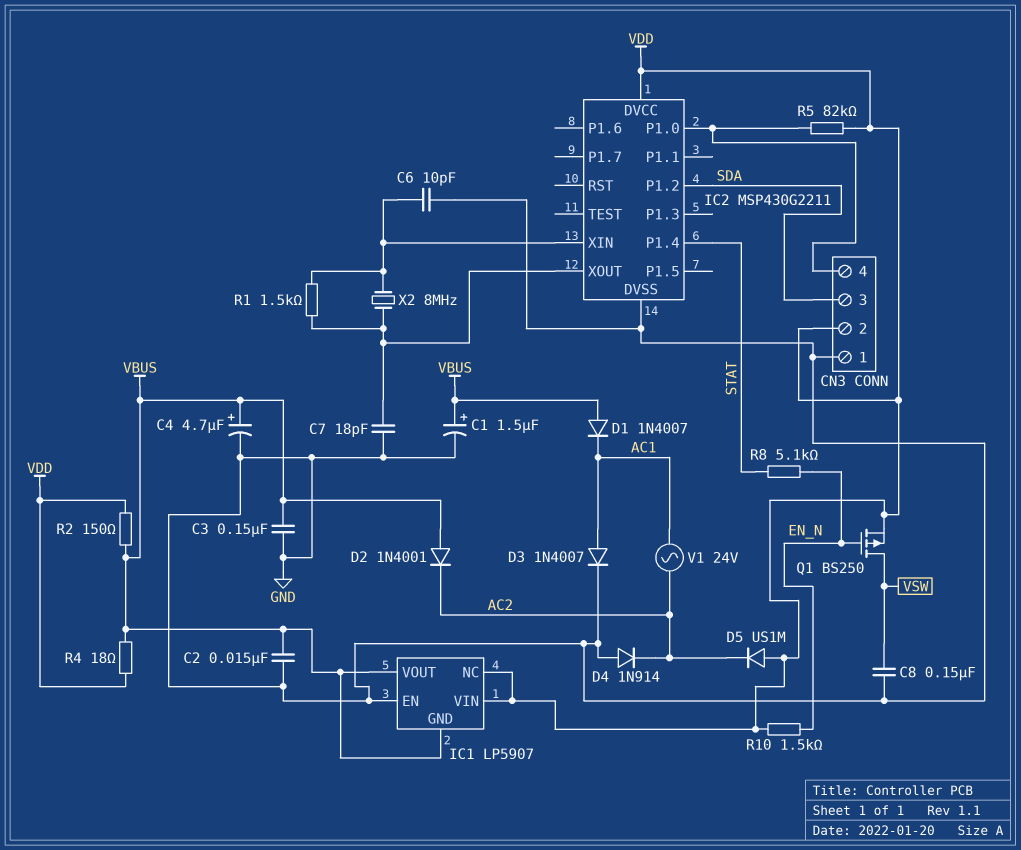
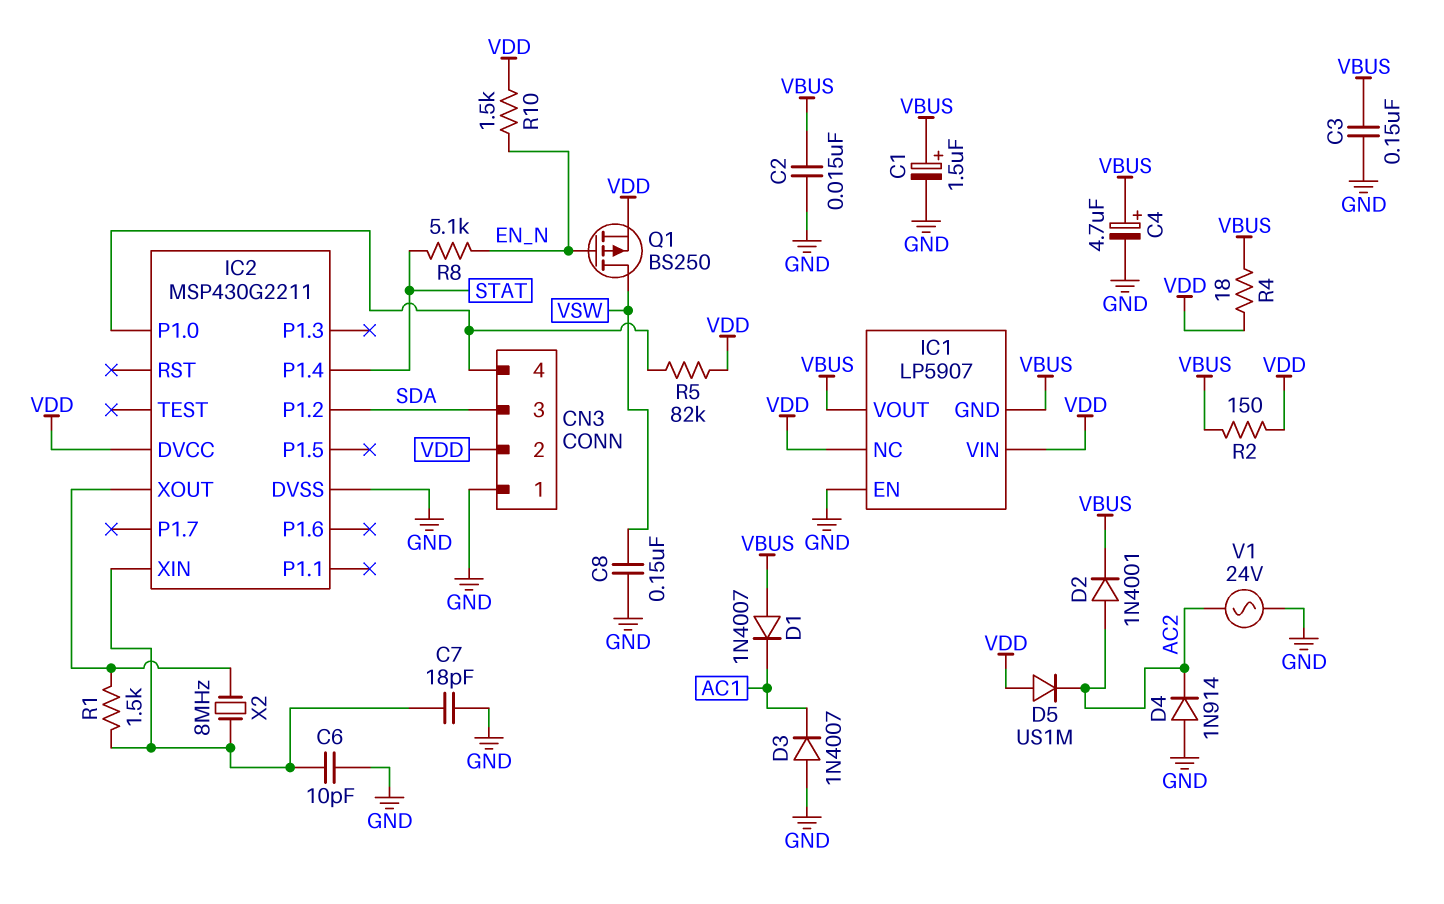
C7: 18pF (GND, IC2/XOUT) -> 18pF (GND, IC2/XIN)
D2: diode 1N4001 (A VBUS, K AC2) -> diode 1N4001 (A AC2, K VBUS)
D3: diode 1N4007 (A AC1, K GND) -> diode 1N4007 (A GND, K AC1)
V1: AC 24V (AC1, AC2) -> AC 24V (AC2, GND)

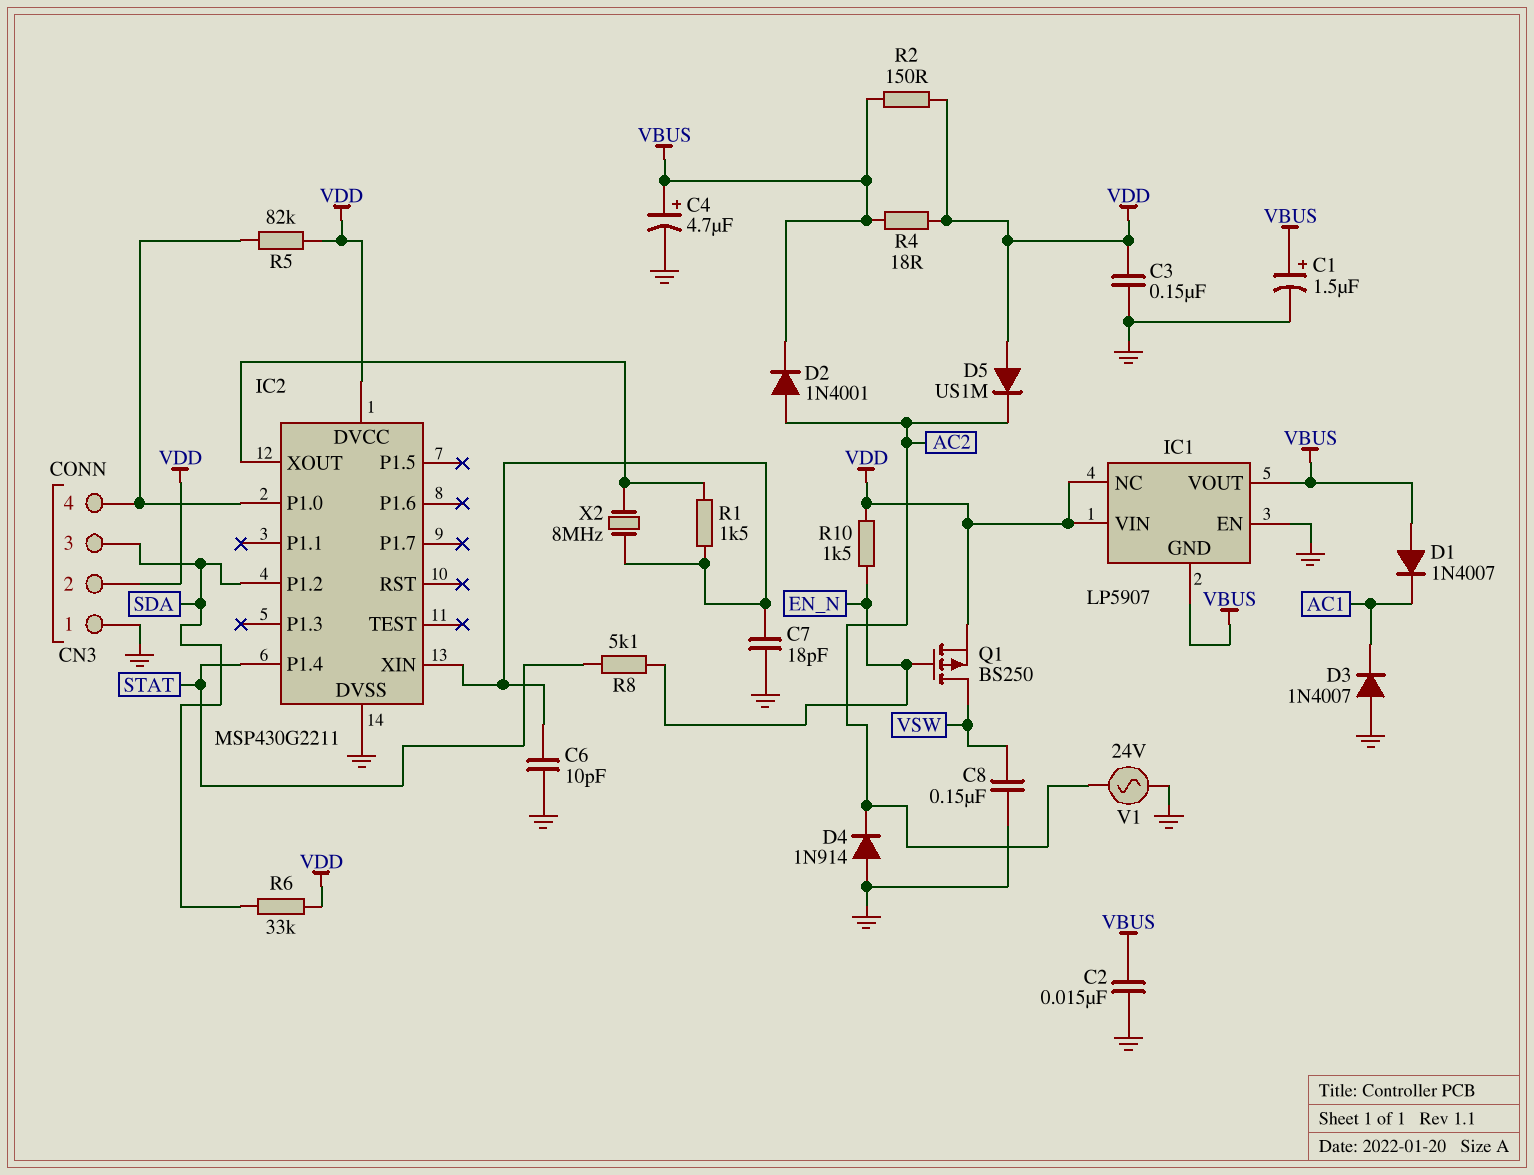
C3: 150nF (GND, VBUS) -> 150nF (GND, VDD)
R6: none -> 33k (SDA, VDD)

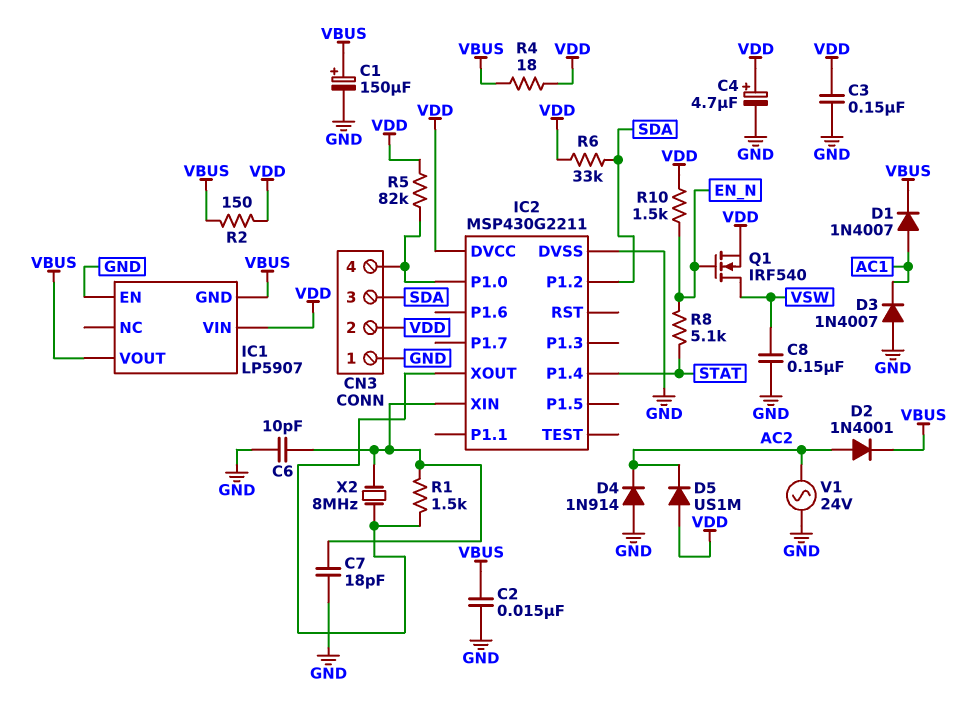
C1: 1.5uF (plus VBUS, minus GND) -> 150uF (plus VBUS, minus GND)
C4: 4.7uF (plus VBUS, minus GND) -> 4.7uF (plus VDD, minus GND)
D1: diode 1N4007 (A VBUS, K AC1) -> diode 1N4007 (A AC1, K VBUS)
IC1 pin NC: VDD -> none
Q1: PMOS BS250 (G EN_N, D VSW, S VDD) -> NMOS IRF540 (G EN_N, D VSW, S VDD)

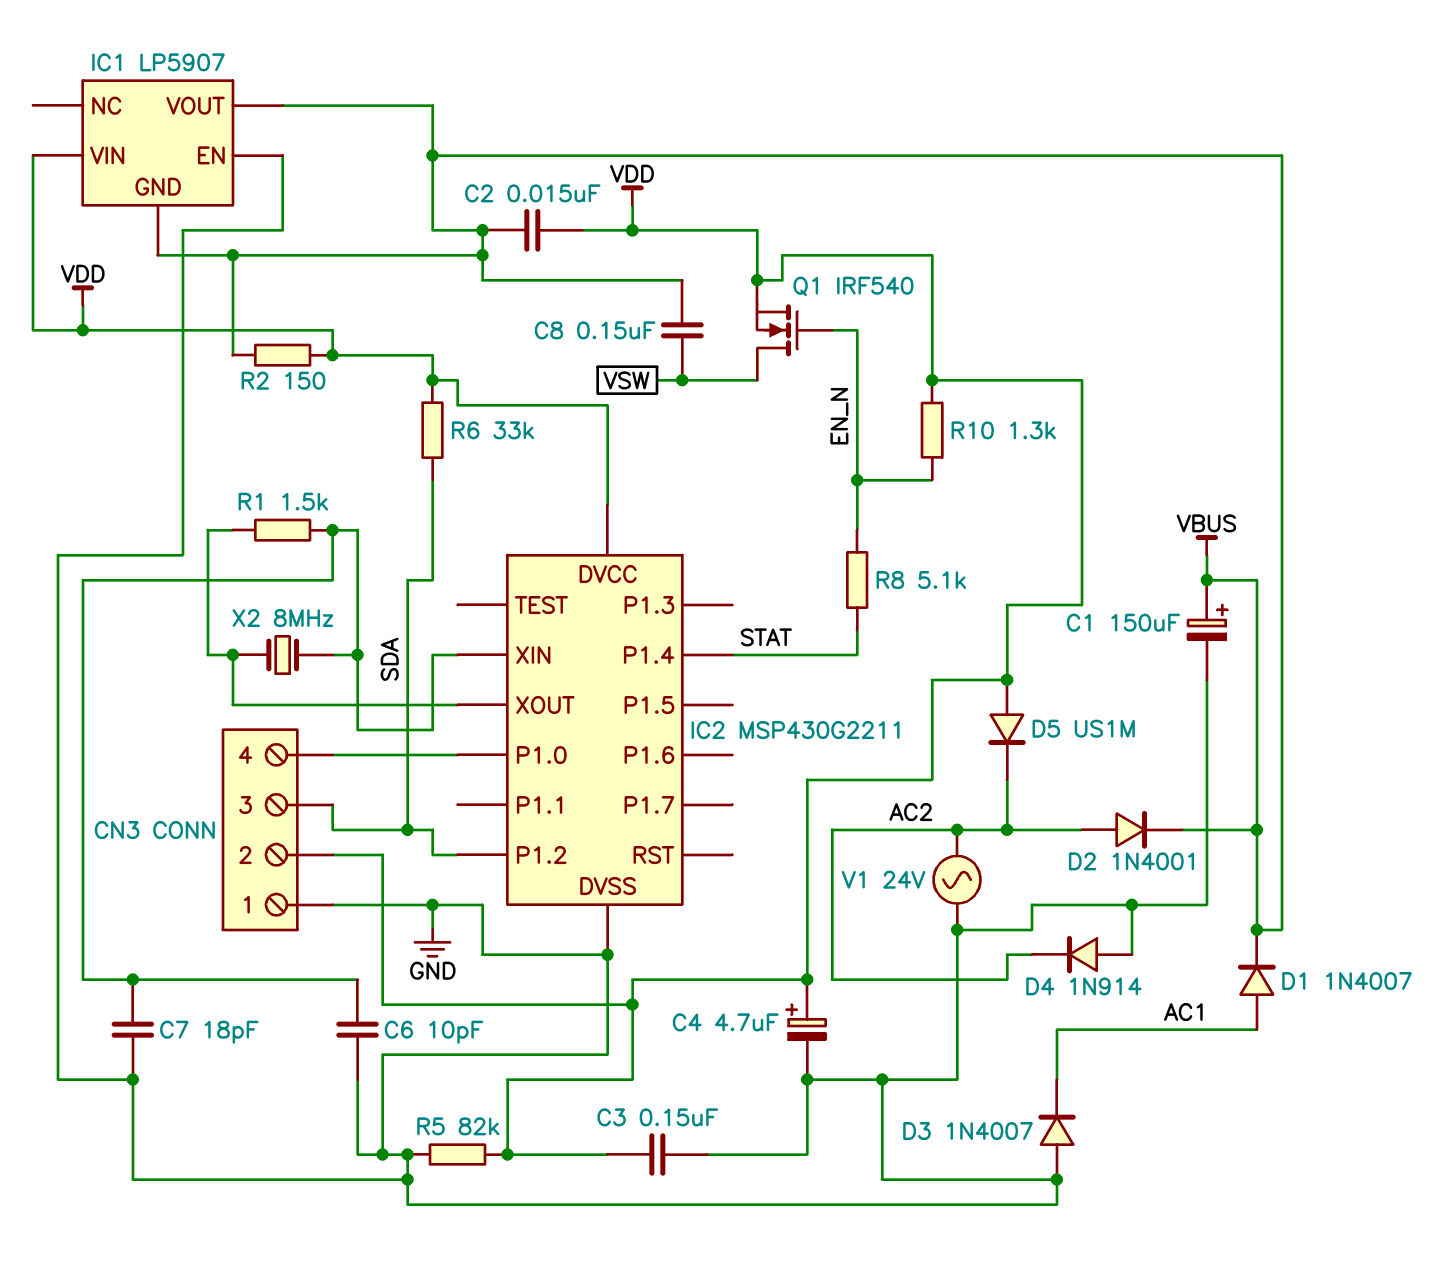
C2: 15nF (GND, VBUS) -> 15nF (VBUS, VDD)
C8: 150nF (GND, VSW) -> 150nF (VBUS, VSW)
R4: 18 (VBUS, VDD) -> none
R5: 82k (CN3/4, VDD) -> 82k (GND, VDD)
R10: 1.5k (EN_N, VDD) -> 1.3k (EN_N, VDD)

